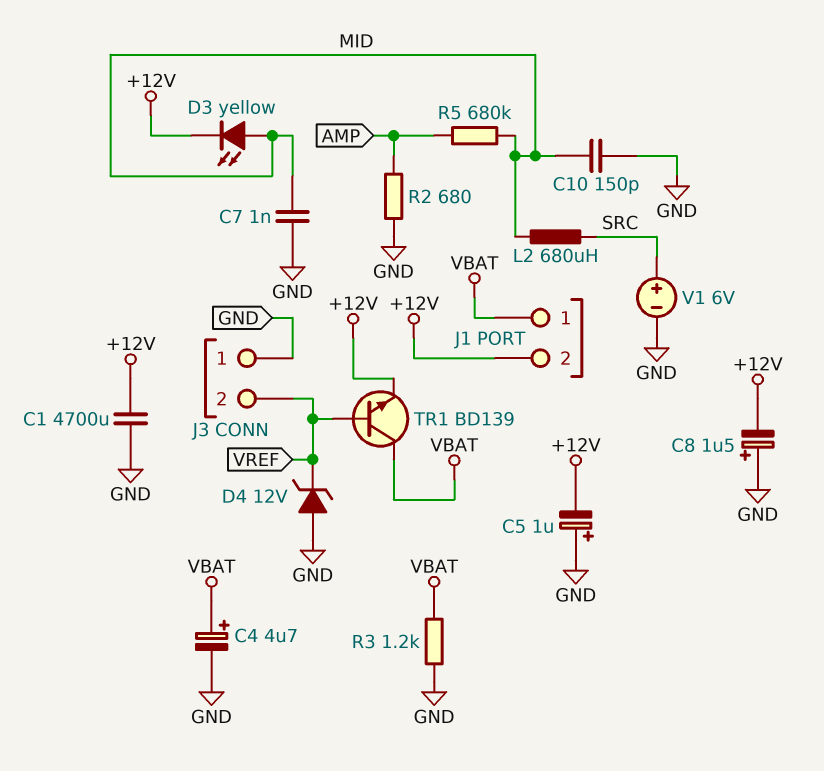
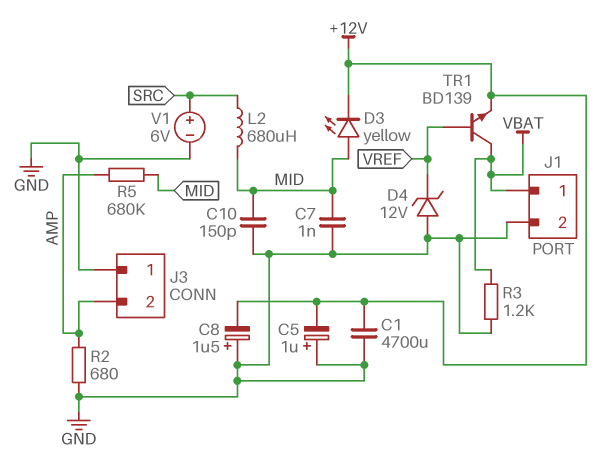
C4: 4.7uF (plus VBAT, minus GND) -> none
J1 pin 2: +12V -> GND
J3 pin 2: VREF -> AMP

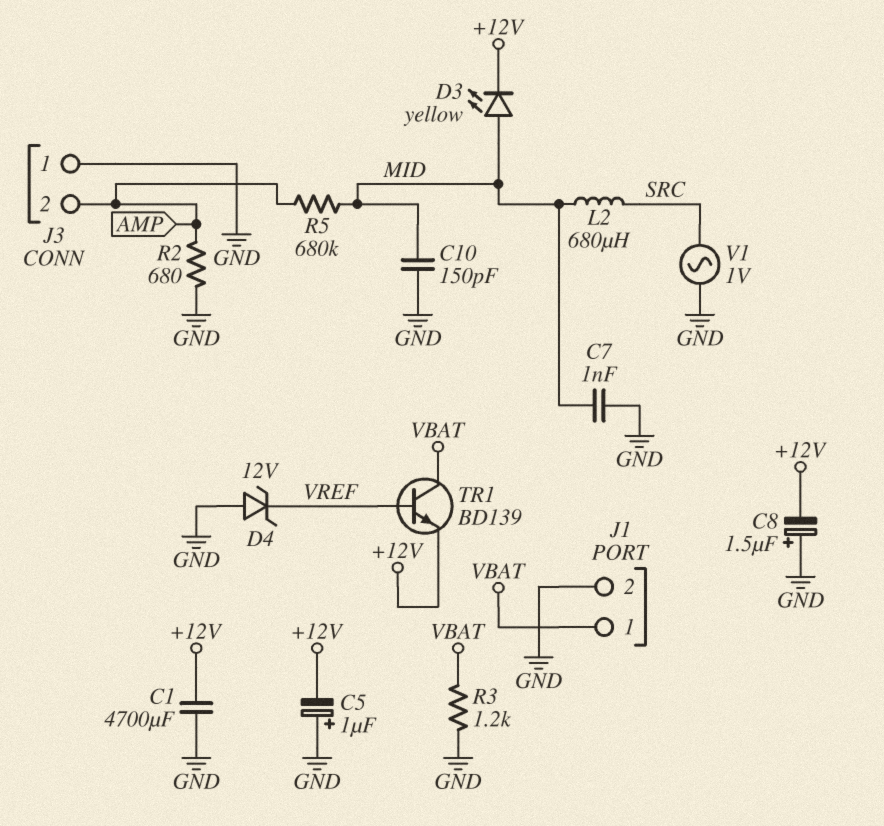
V1: 6V (plus SRC, minus GND) -> AC 1V (GND, SRC)

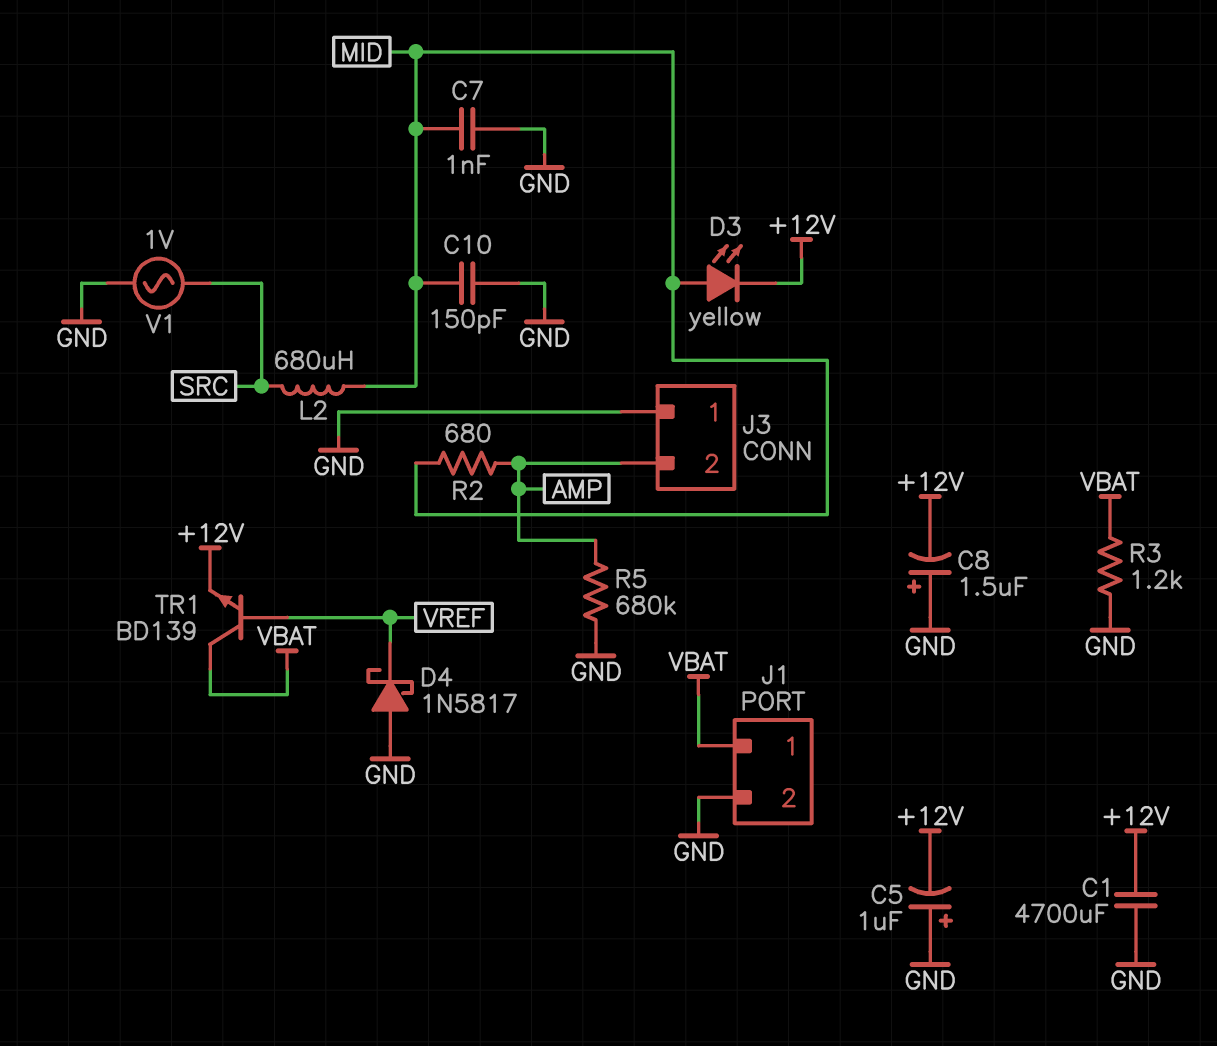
D4: zener 12V (A GND, K VREF) -> schottky 1N5817 (A GND, K VREF)
R2: 680 (AMP, GND) -> 680 (AMP, MID)
R5: 680k (AMP, MID) -> 680k (AMP, GND)

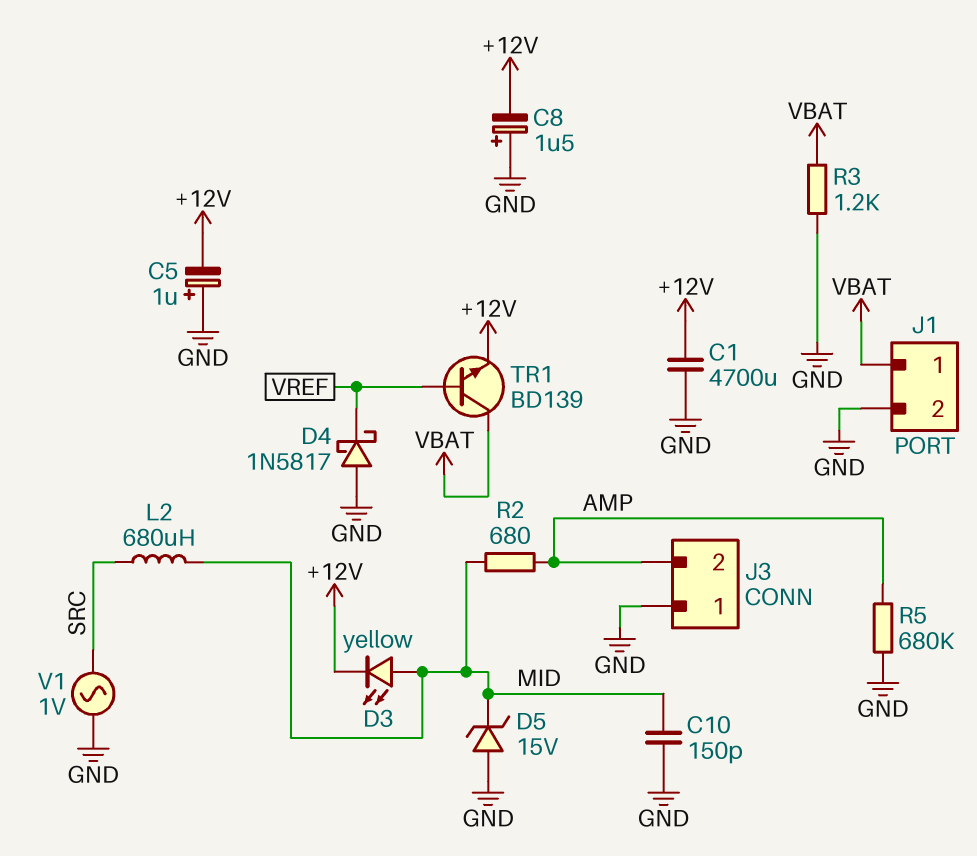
C7: 1nF (GND, MID) -> none
D5: none -> zener 15V (A GND, K MID)

